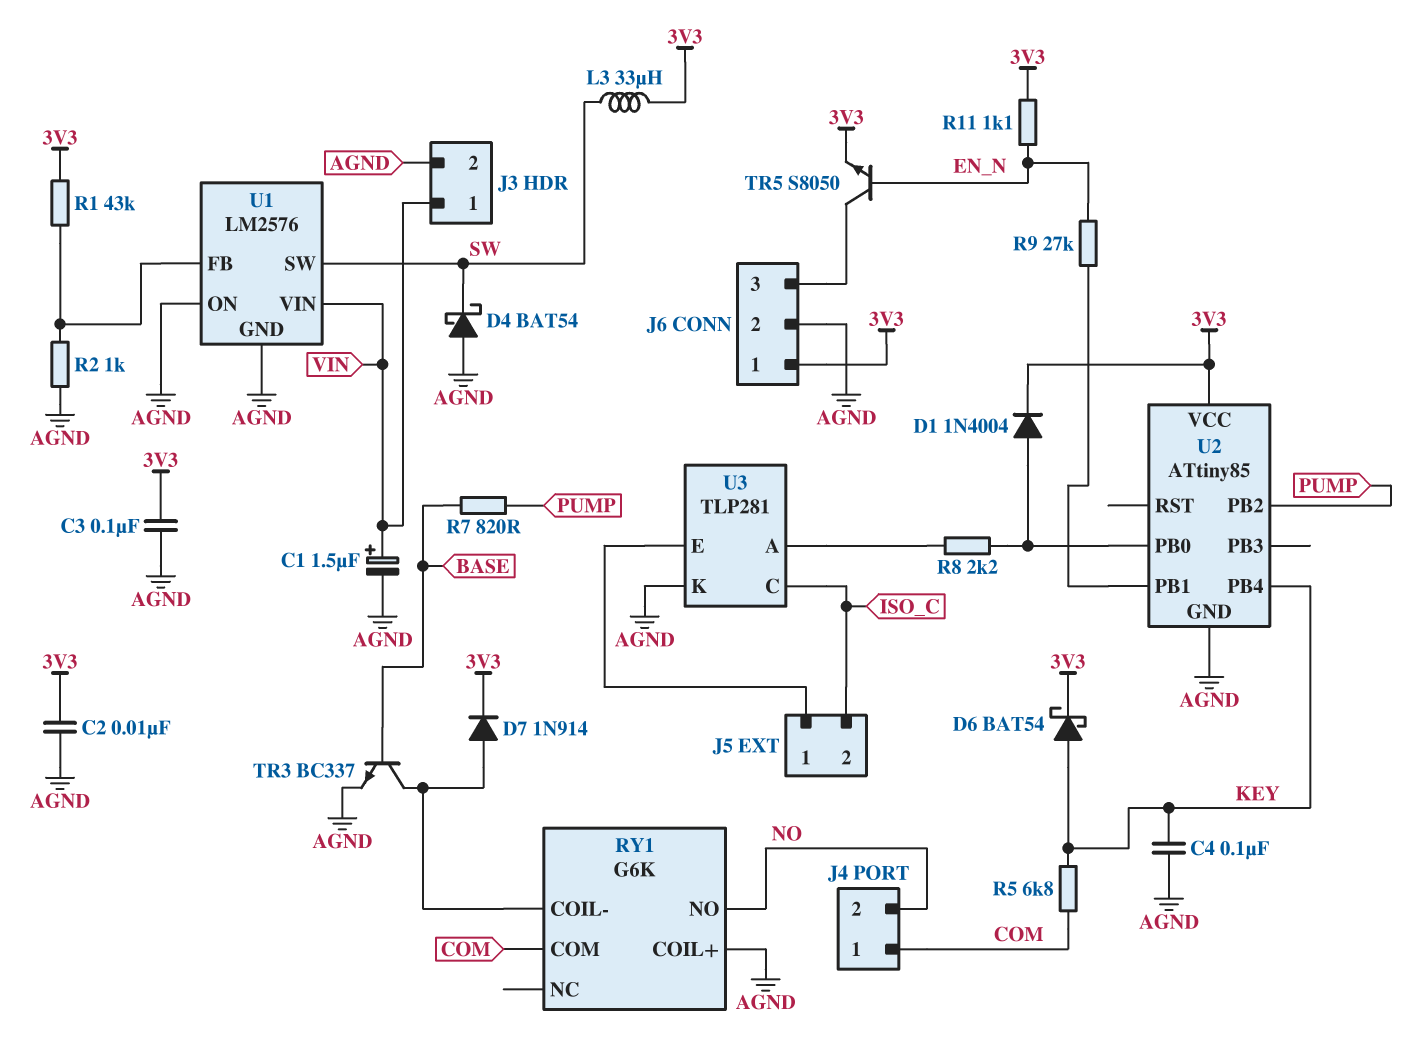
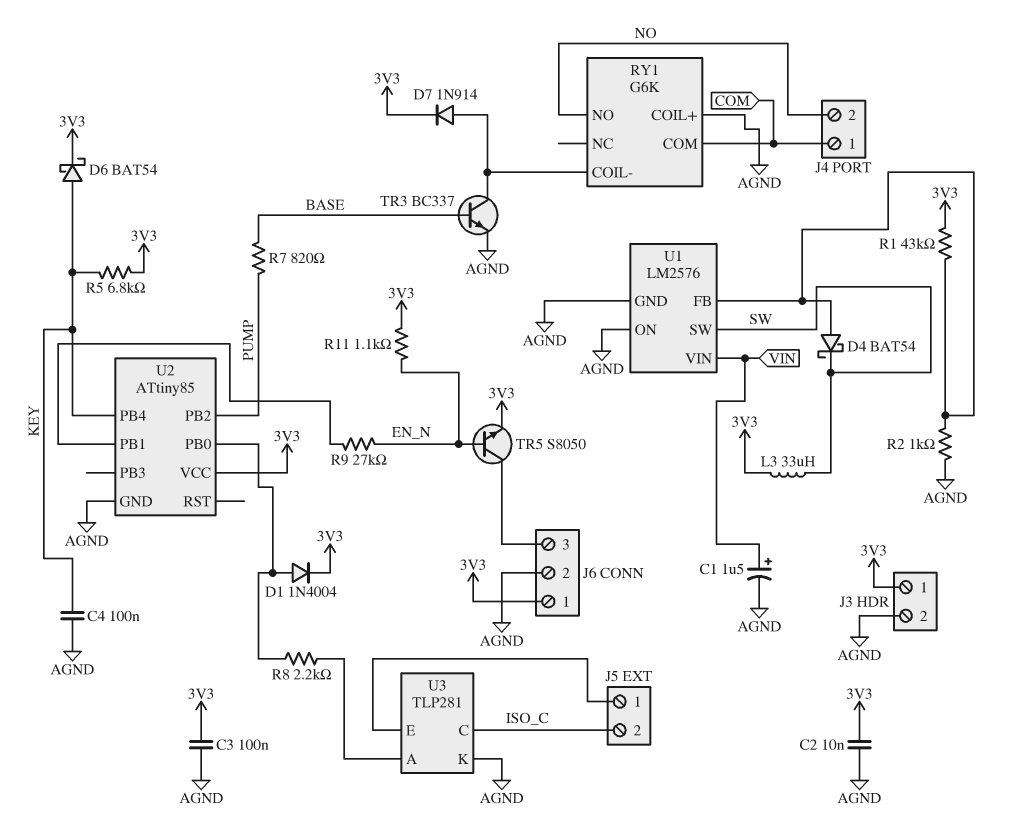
D4: schottky BAT54 (A AGND, K SW) -> schottky BAT54 (A U1/FB, K SW)
J3 pin 1: VIN -> 3V3
R5: 6.8k (COM, KEY) -> 6.8k (3V3, KEY)

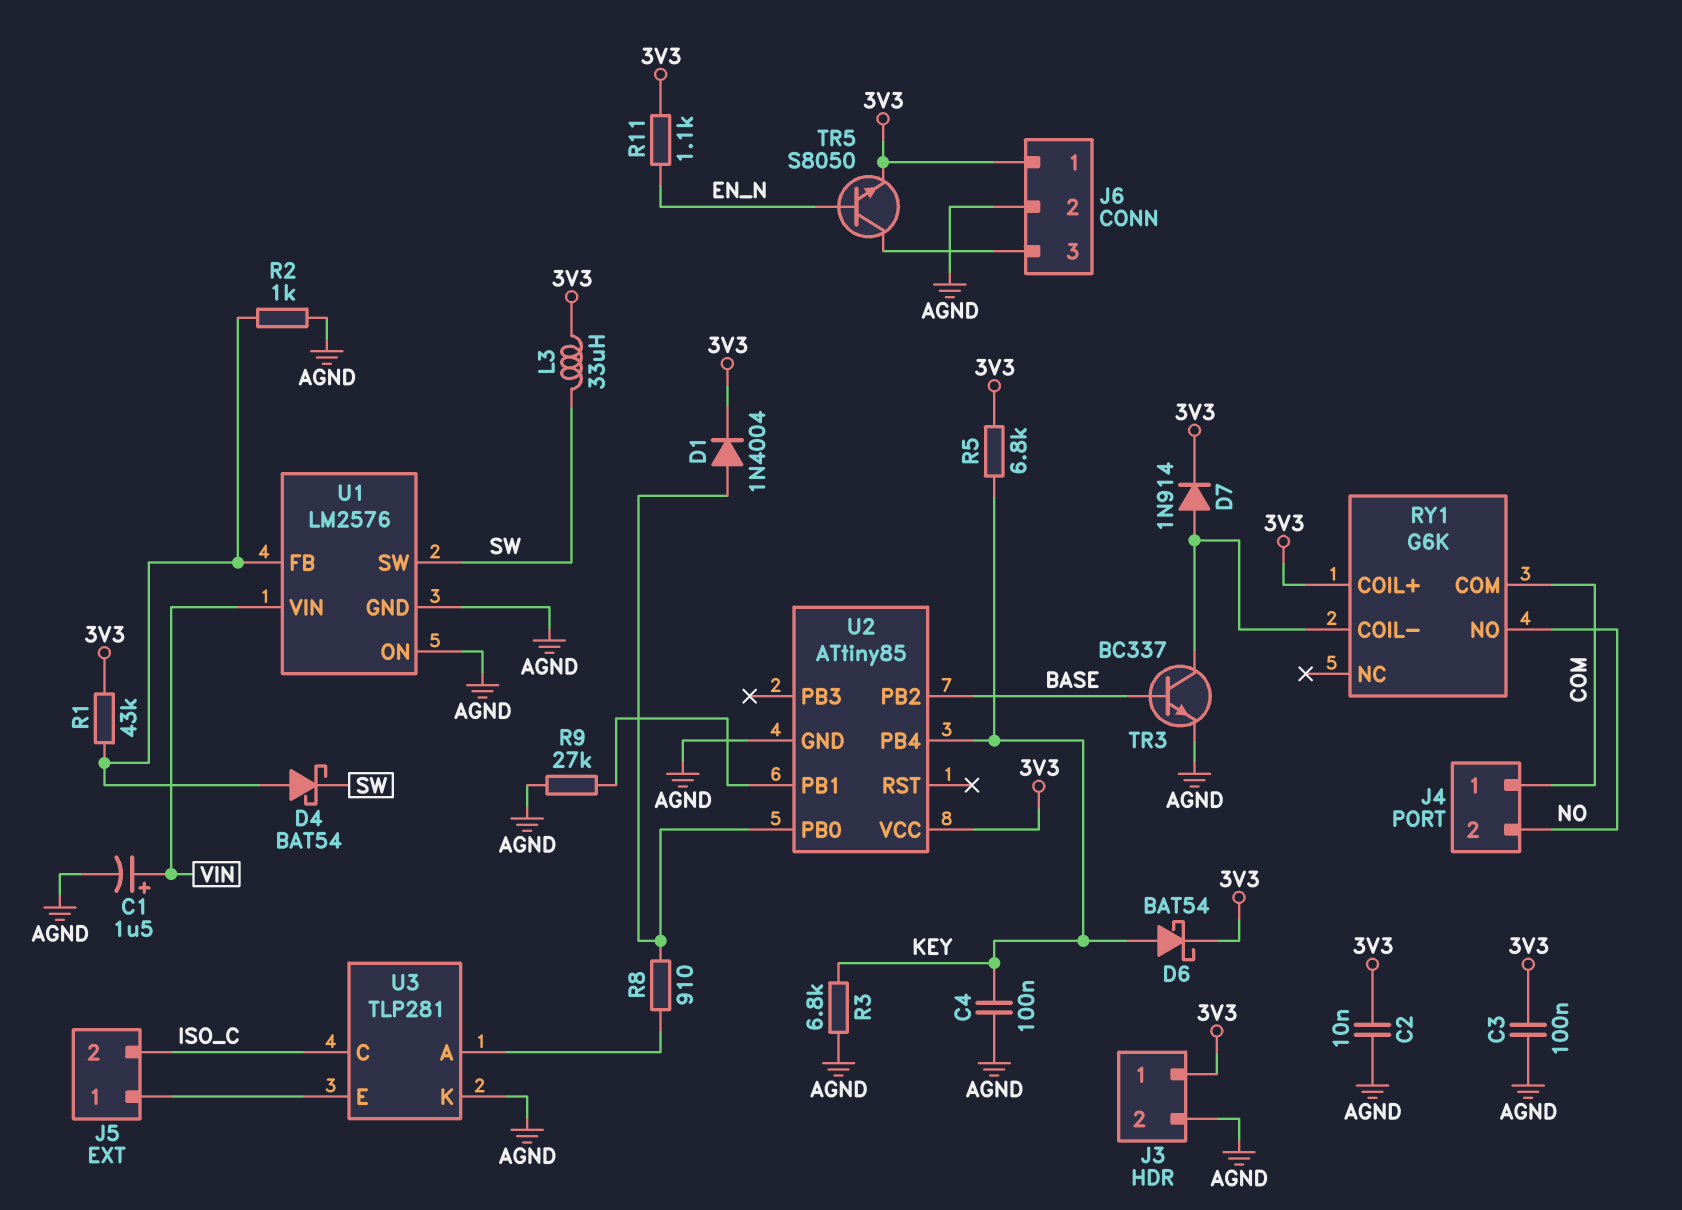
R3: none -> 6.8k (AGND, KEY)
R7: 820 (BASE, PUMP) -> none
R8: 2.2k (U2/PB0, U3/A) -> 910 (U2/PB0, U3/A)
R9: 27k (EN_N, U2/PB1) -> 27k (AGND, U2/PB1)
RY1 pin COIL+: AGND -> 3V3
U2 pin PB2: PUMP -> BASE

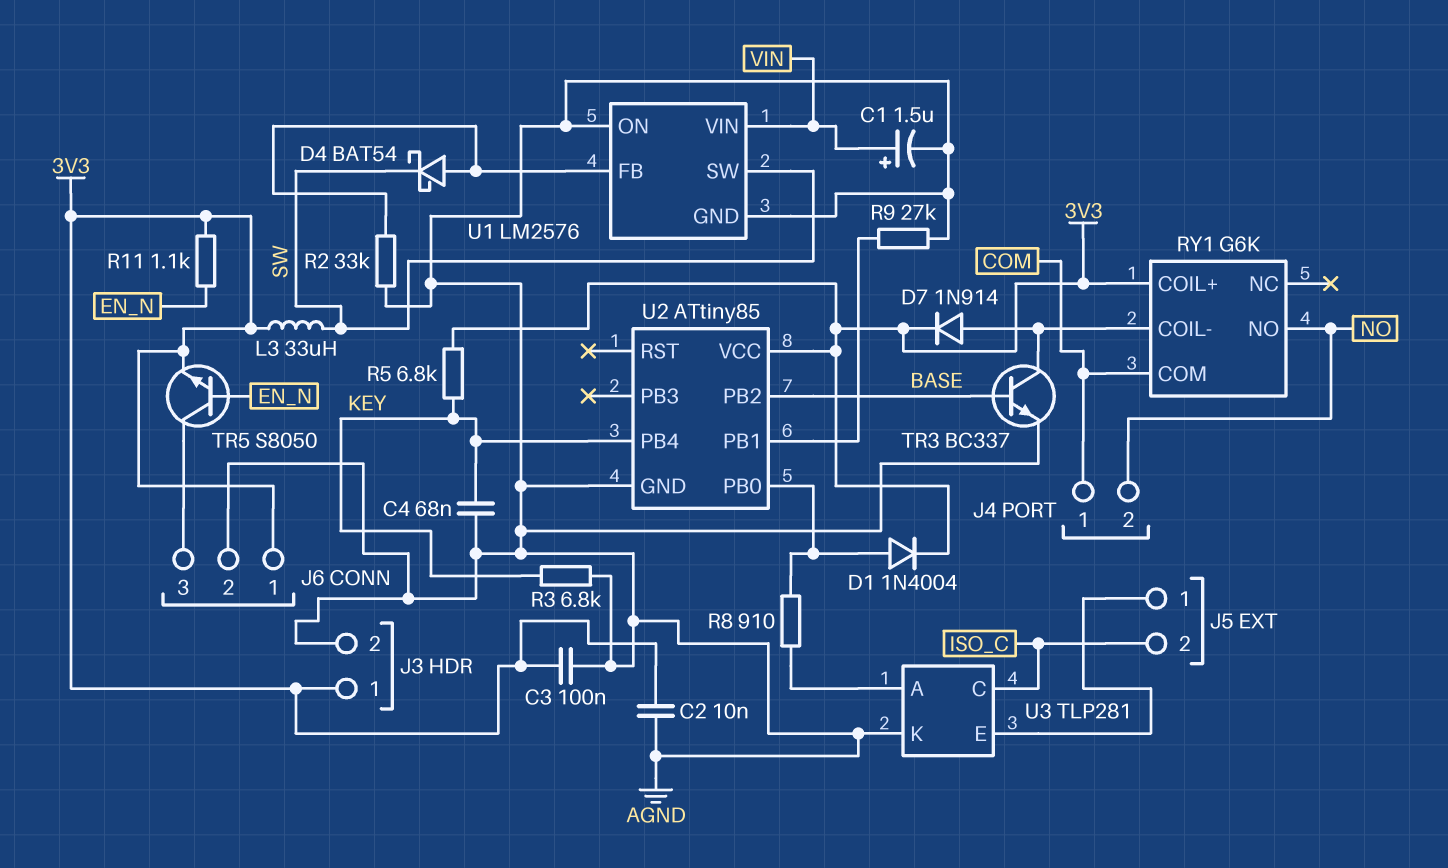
C4: 100nF (AGND, KEY) -> 68nF (AGND, KEY)
D6: schottky BAT54 (A KEY, K 3V3) -> none
R1: 43k (3V3, U1/FB) -> none
R2: 1k (AGND, U1/FB) -> 33k (AGND, U1/FB)

